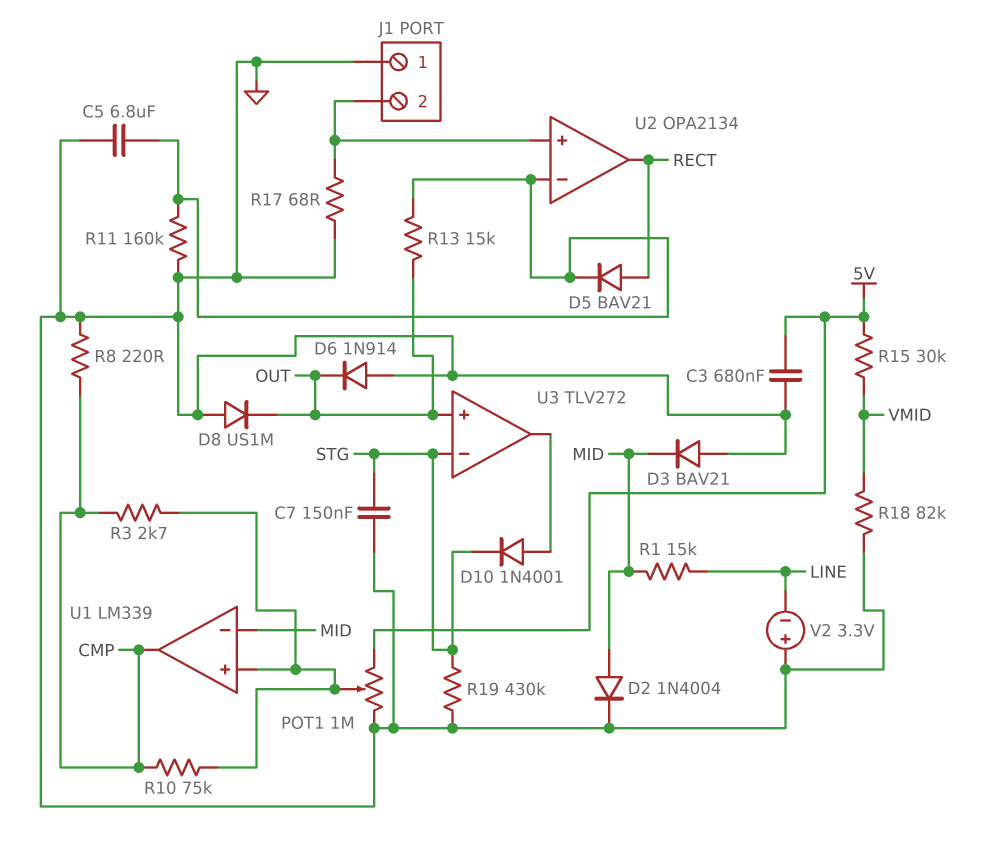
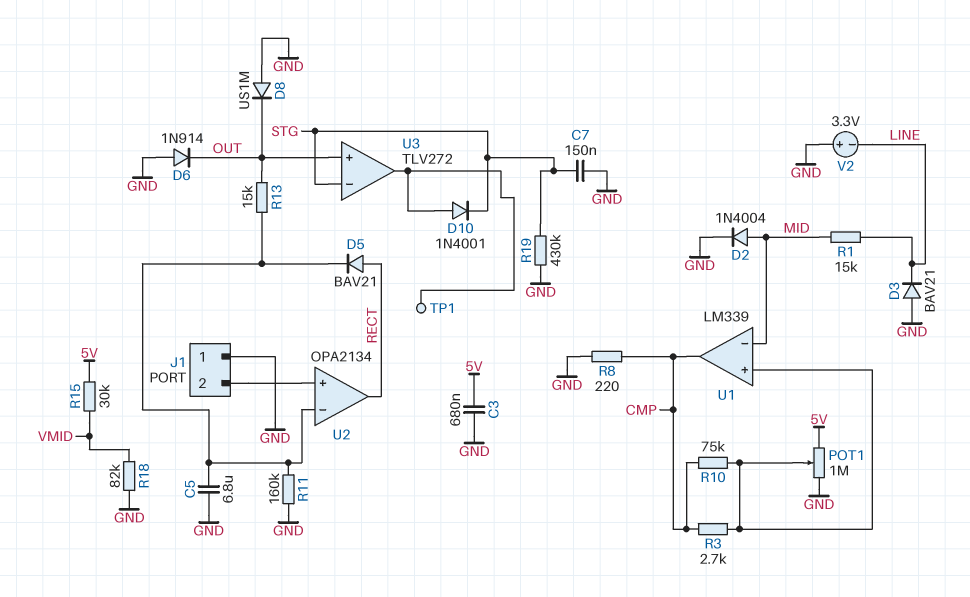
D3: diode BAV21 (A GND, K MID) -> diode BAV21 (A GND, K LINE)
R17: 68 (GND, J1/2) -> none
TP1: none -> test point (U3/out)

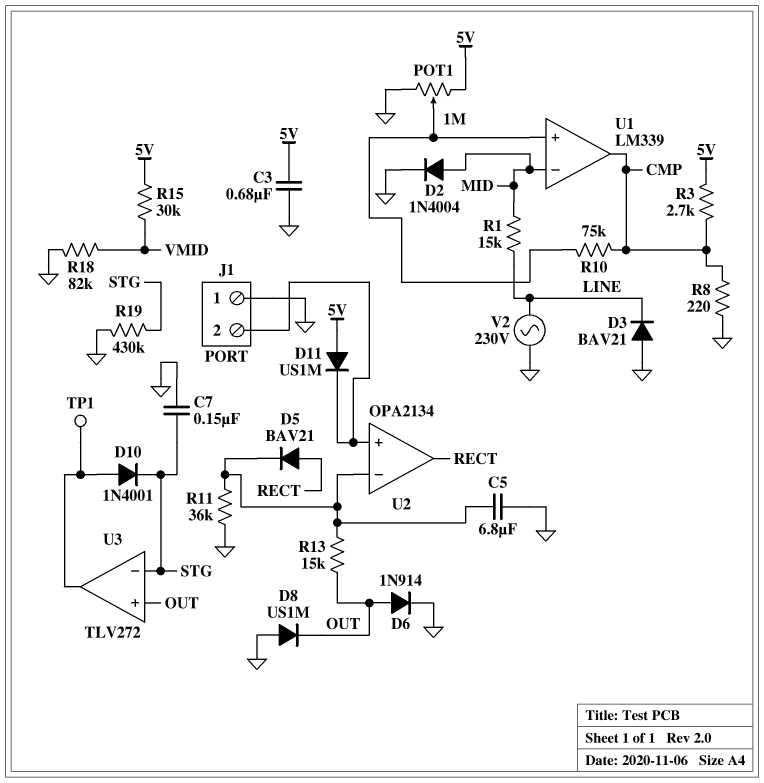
D6: diode 1N914 (A GND, K OUT) -> diode 1N914 (A OUT, K GND)
D11: none -> diode US1M (A 5V, K J1/2)
R3: 2.7k (CMP, U1/in+) -> 2.7k (5V, CMP)
R11: 160k (GND, U2/in-) -> 36k (GND, U2/in-)
V2: 3.3V (plus GND, minus LINE) -> AC 230V (GND, LINE)

